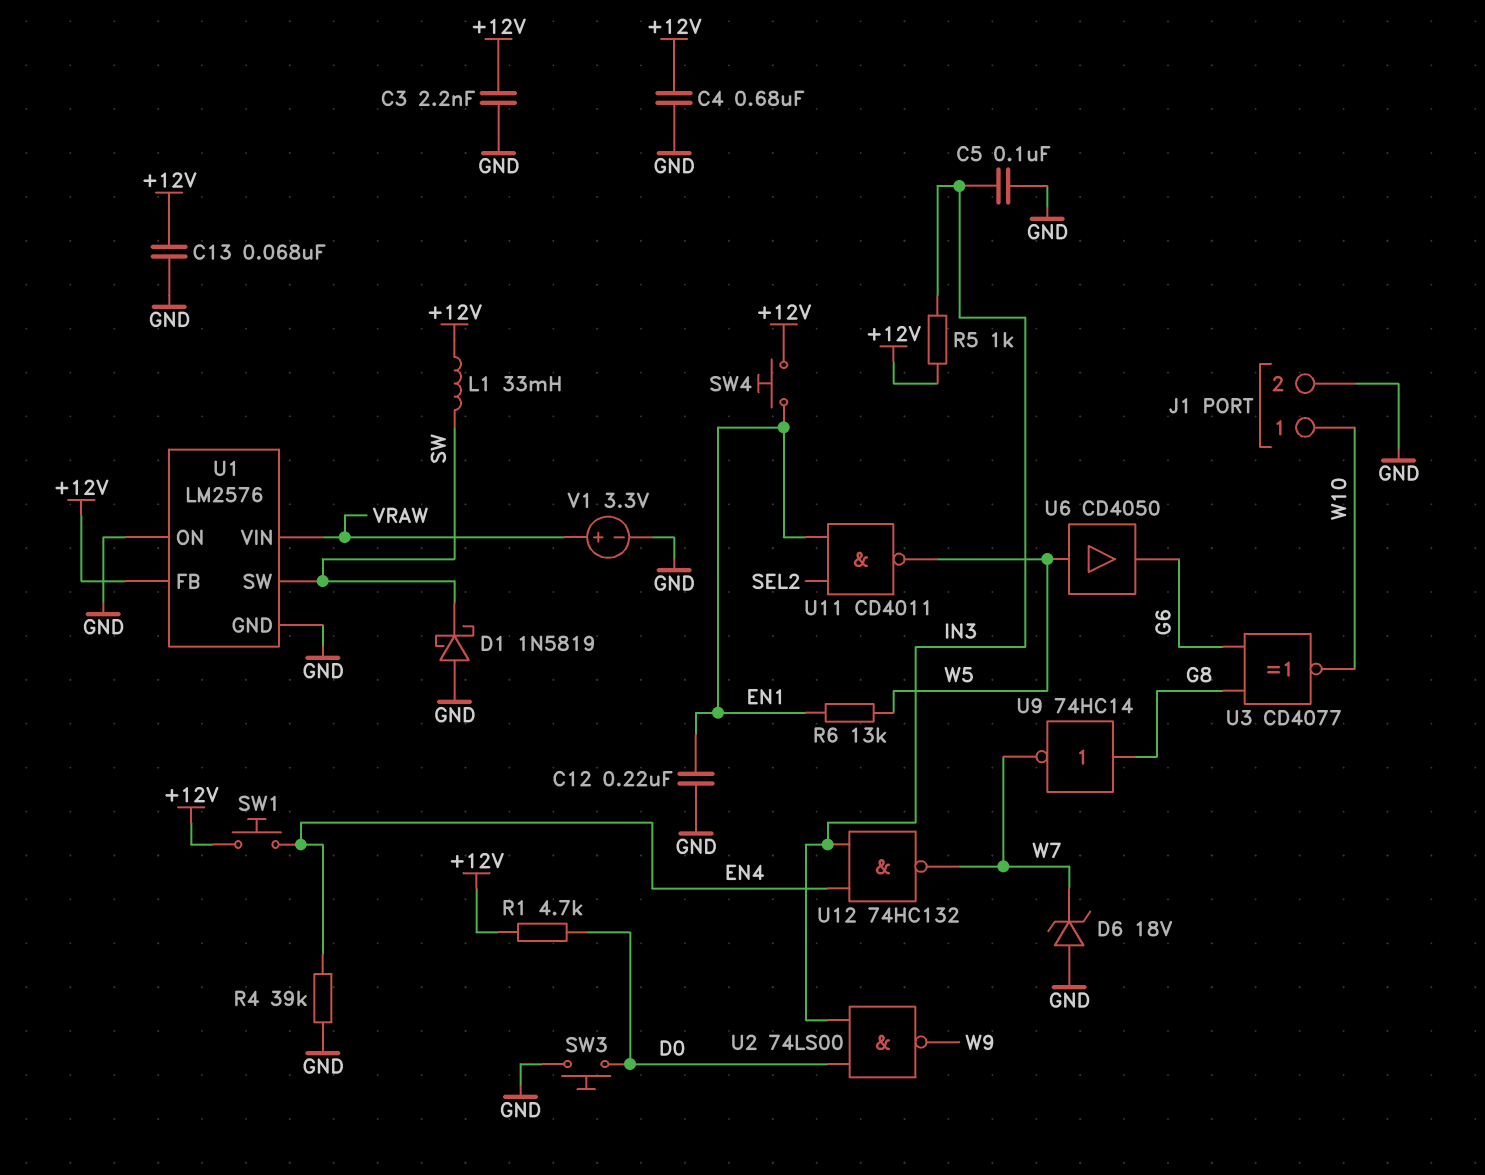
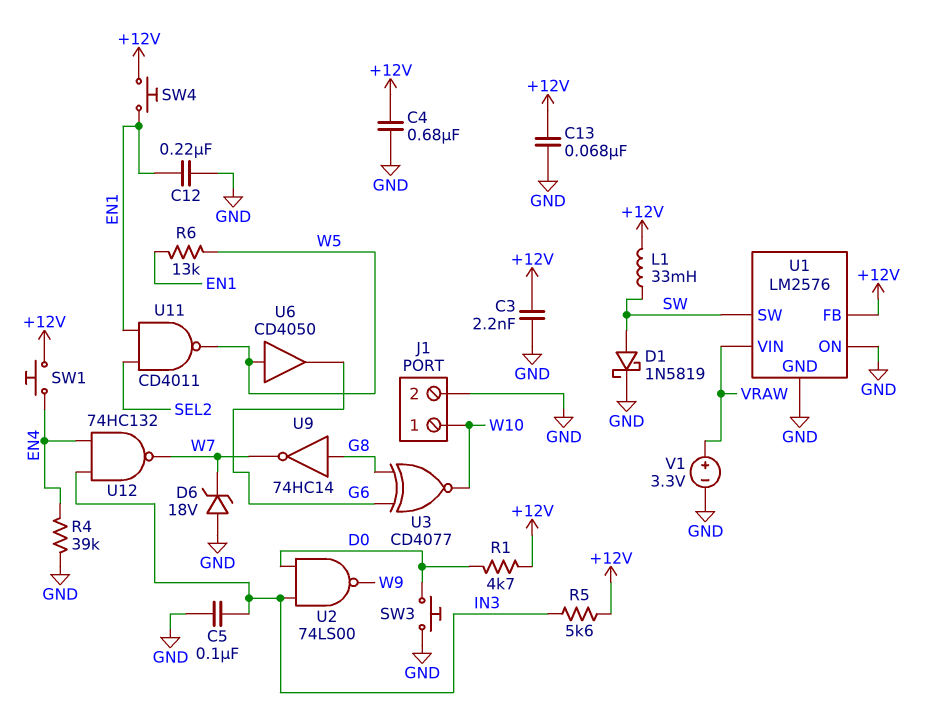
D1: schottky 1N5819 (A GND, K SW) -> schottky 1N5819 (A SW, K GND)
R5: 1k (+12V, IN3) -> 5.6k (+12V, IN3)

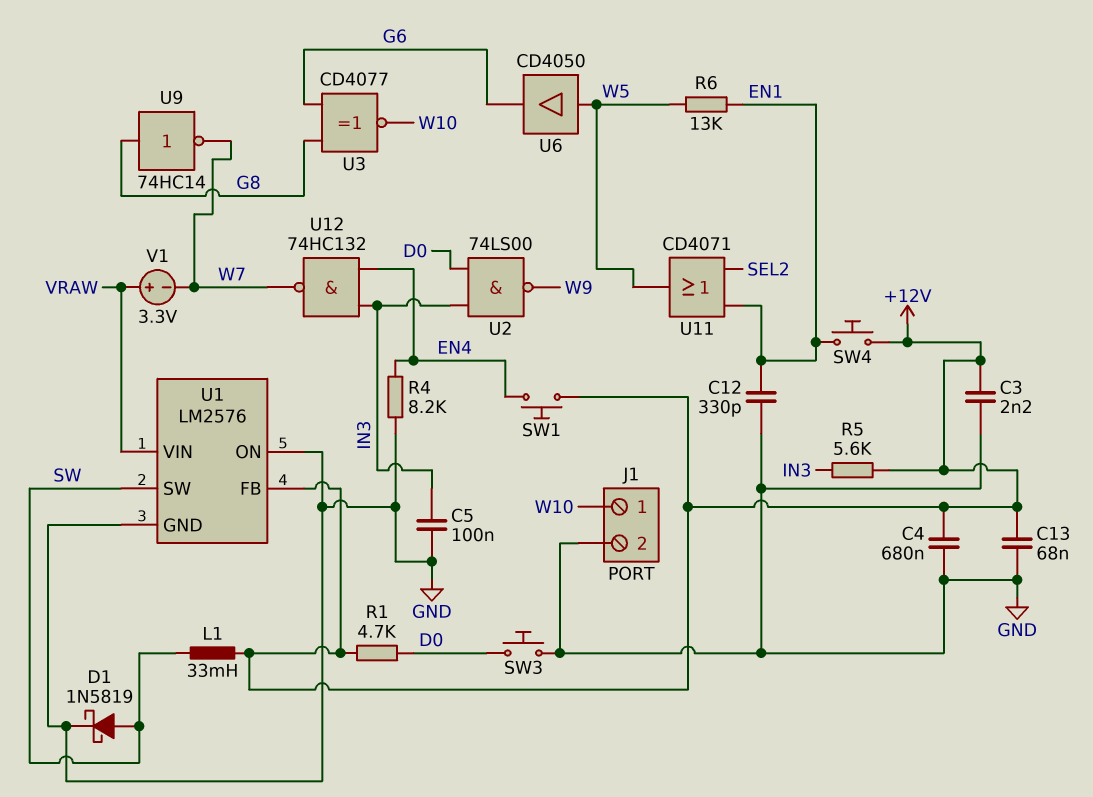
C12: 220nF (EN1, GND) -> 330pF (EN1, GND)
D6: zener 18V (A GND, K W7) -> none
R4: 39k (EN4, GND) -> 8.2k (EN4, GND)
U11: NAND CD4011 (in EN1, in SEL2, out W5) -> OR CD4071 (in EN1, in SEL2, out W5)
V1: 3.3V (plus VRAW, minus GND) -> 3.3V (plus VRAW, minus W7)

